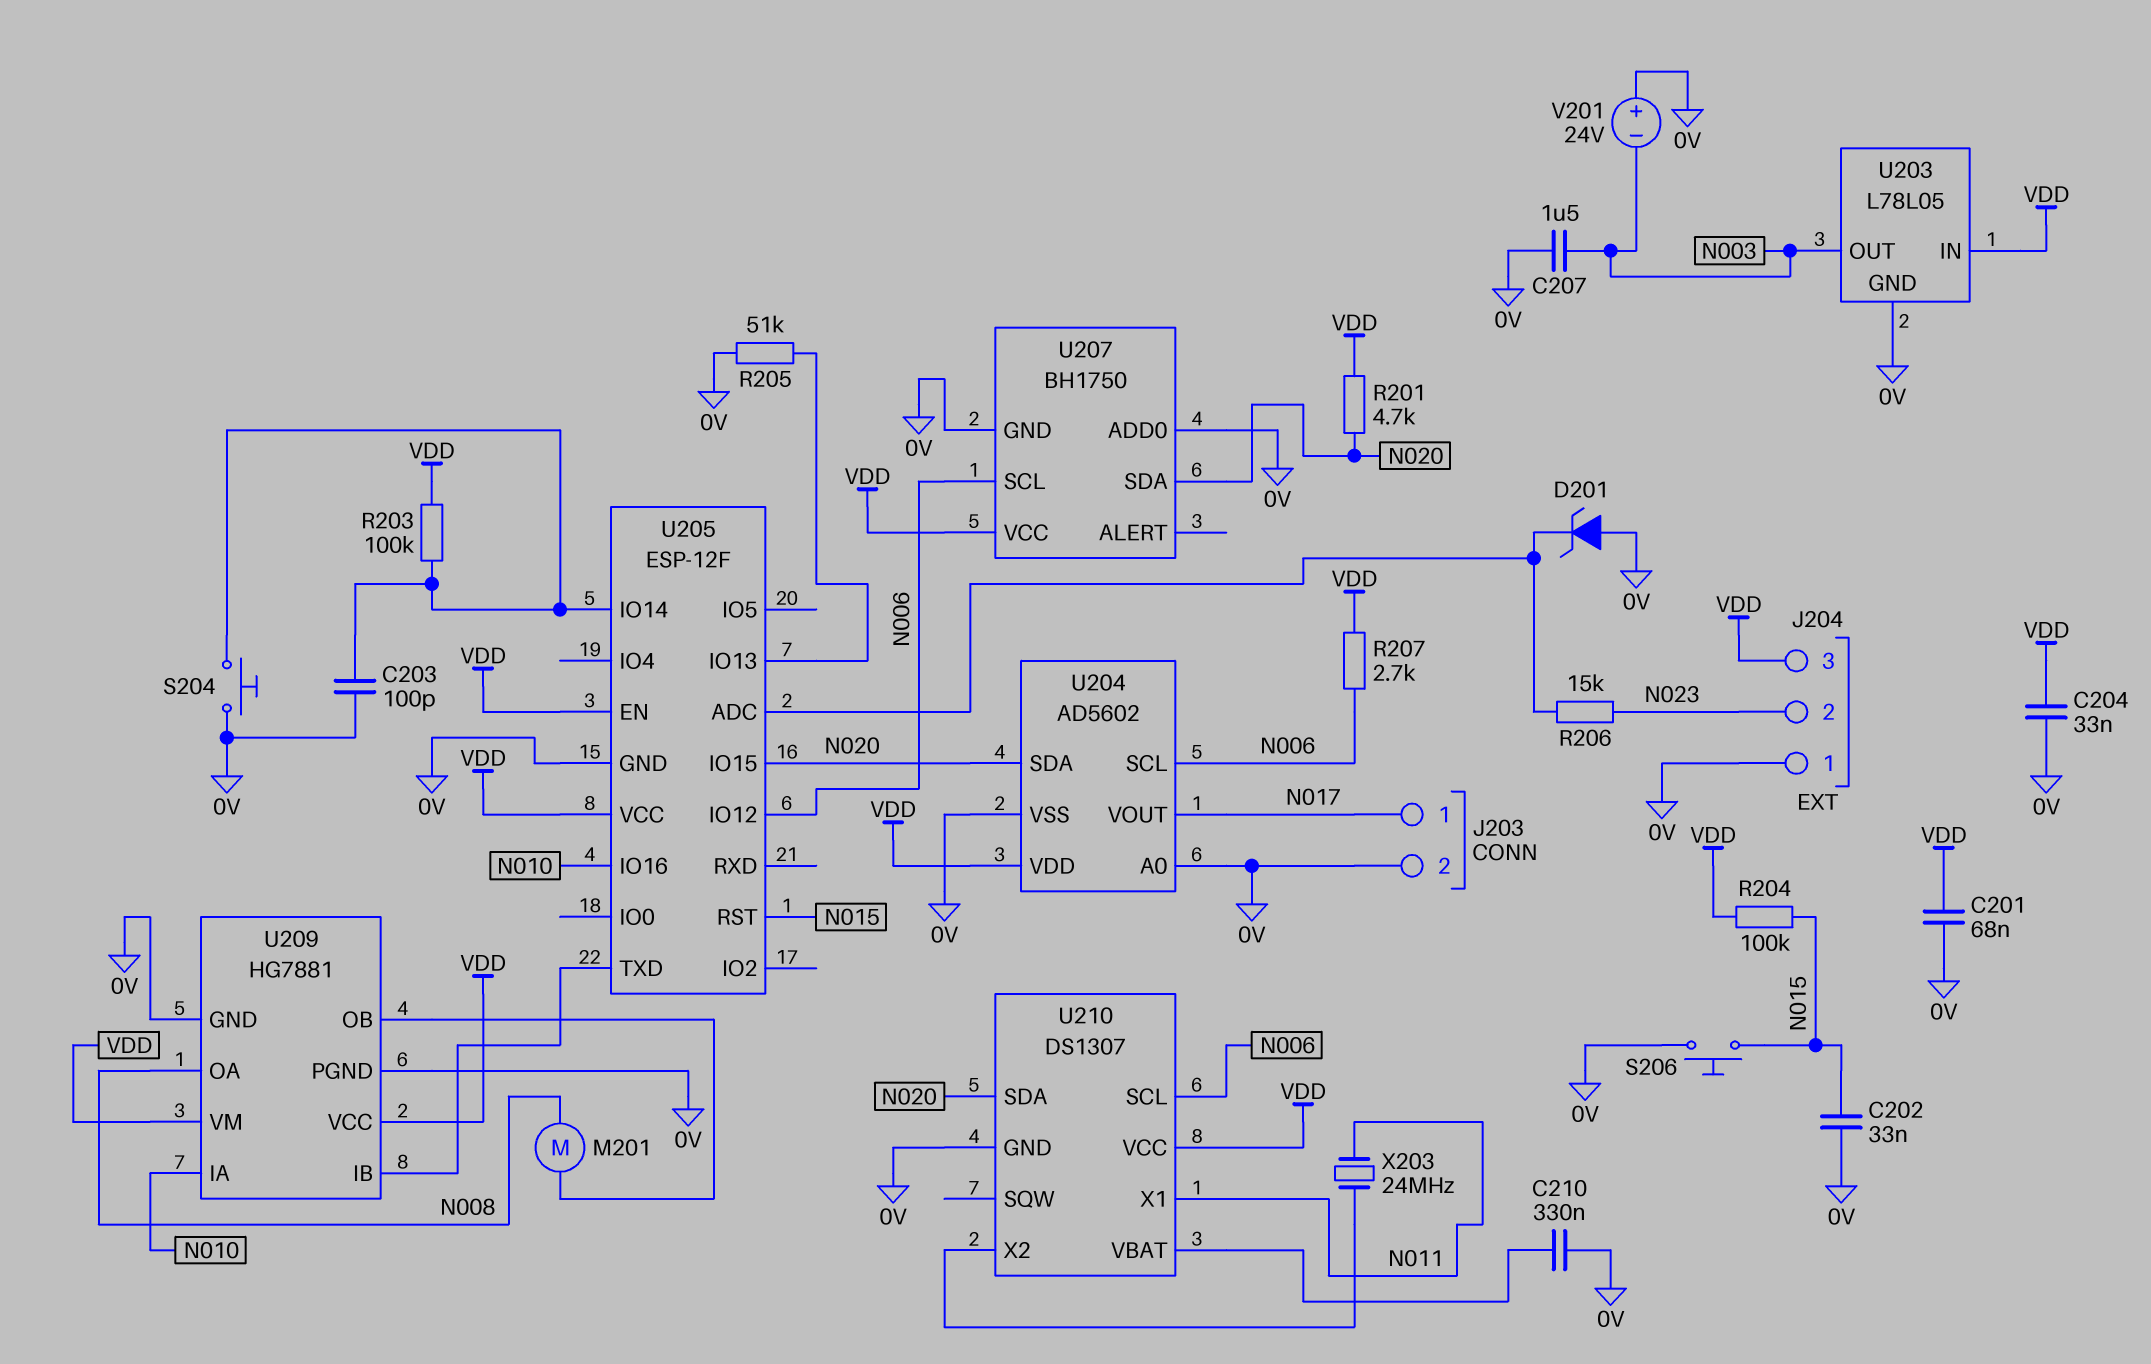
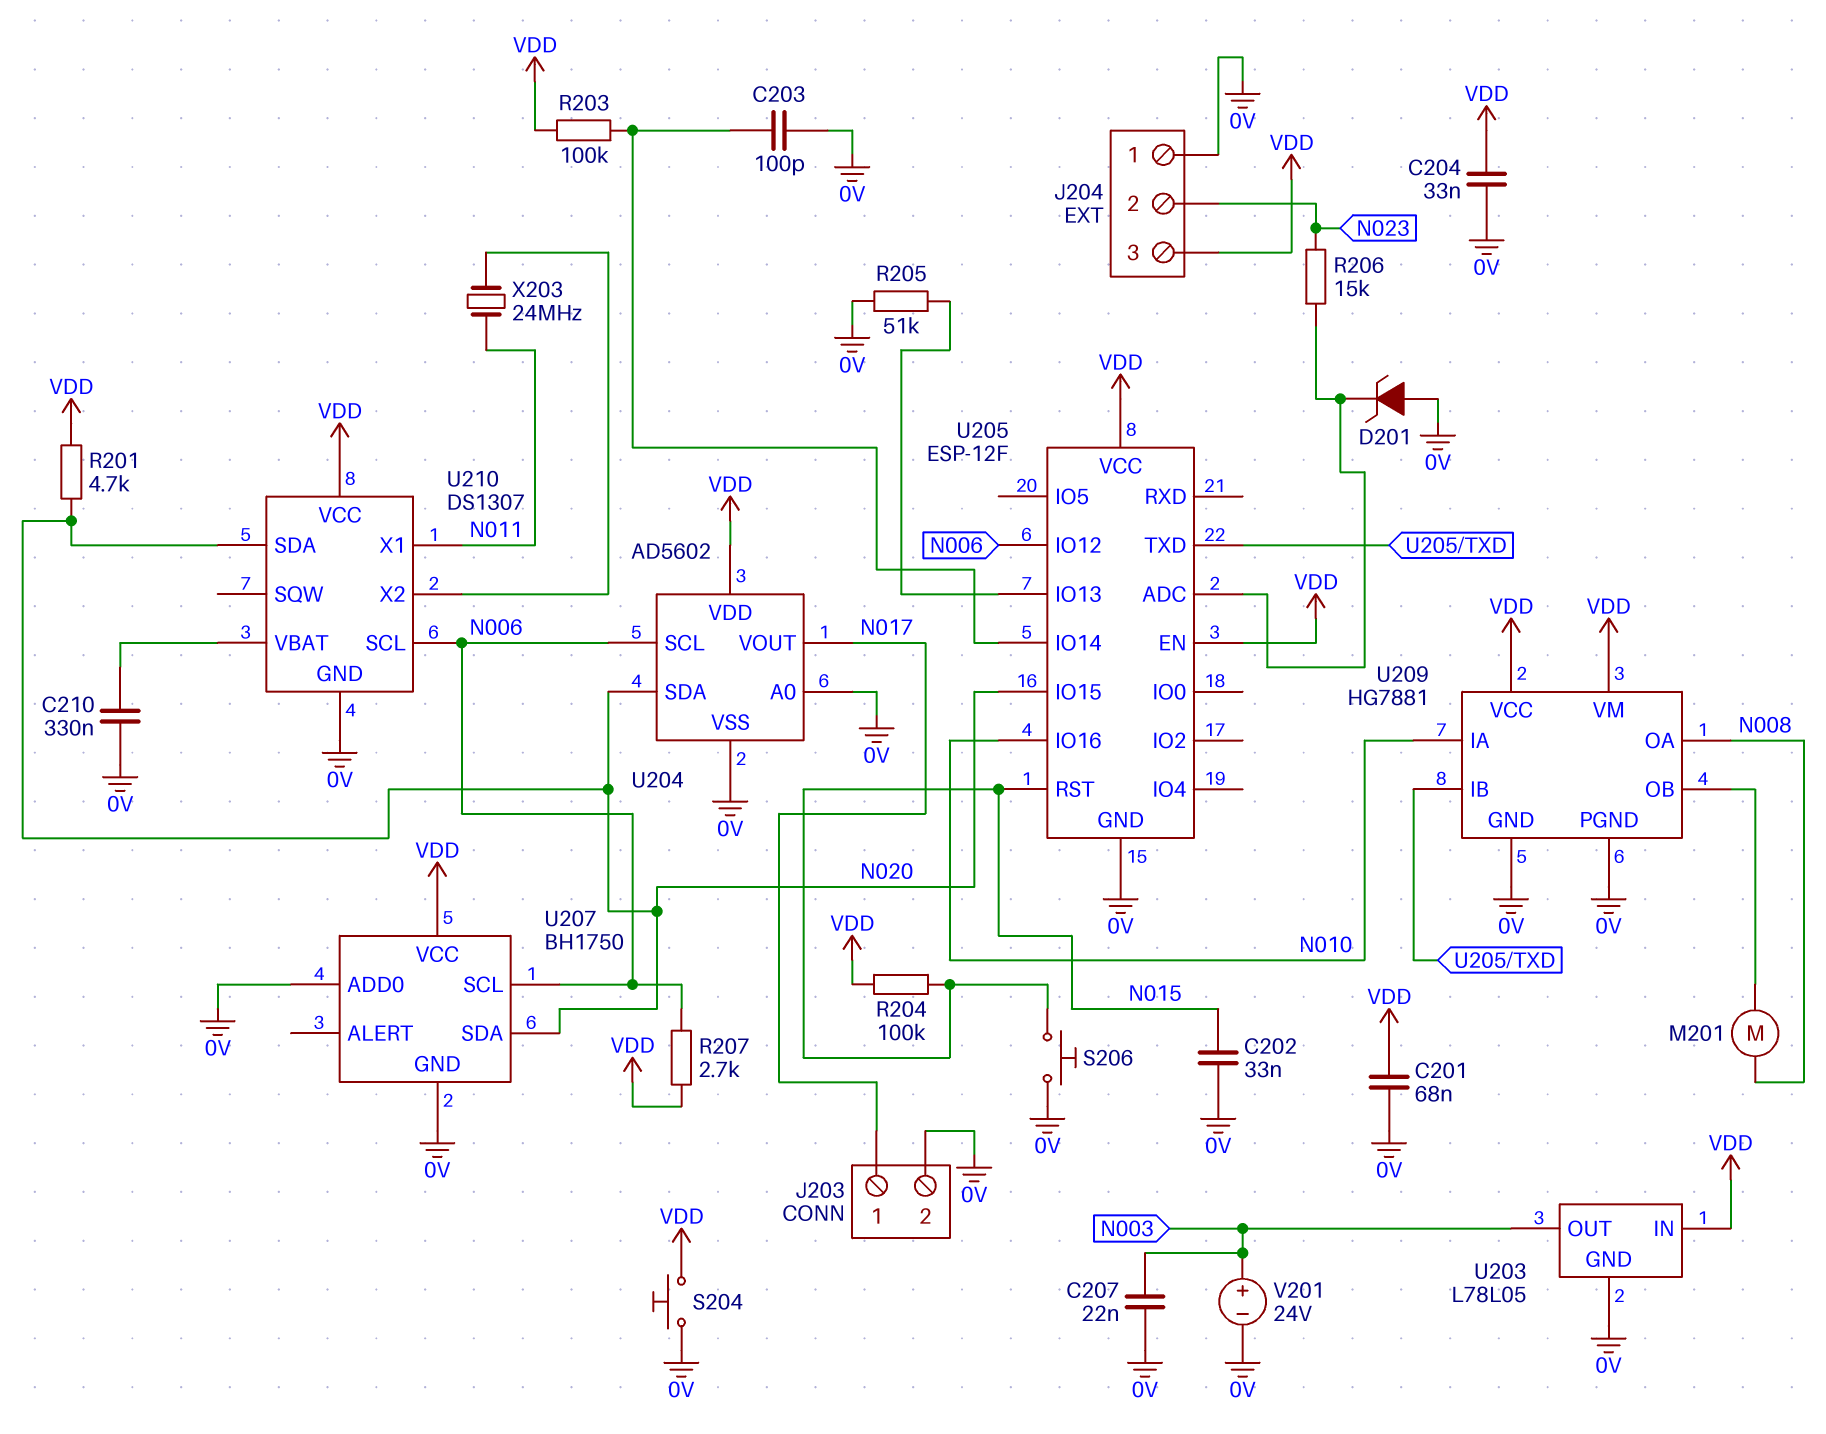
C207: 1.5uF (0V, N003) -> 22nF (0V, N003)
S204: button (0V, U205/IO14) -> button (0V, VDD)
V201: 24V (plus 0V, minus N003) -> 24V (plus N003, minus 0V)

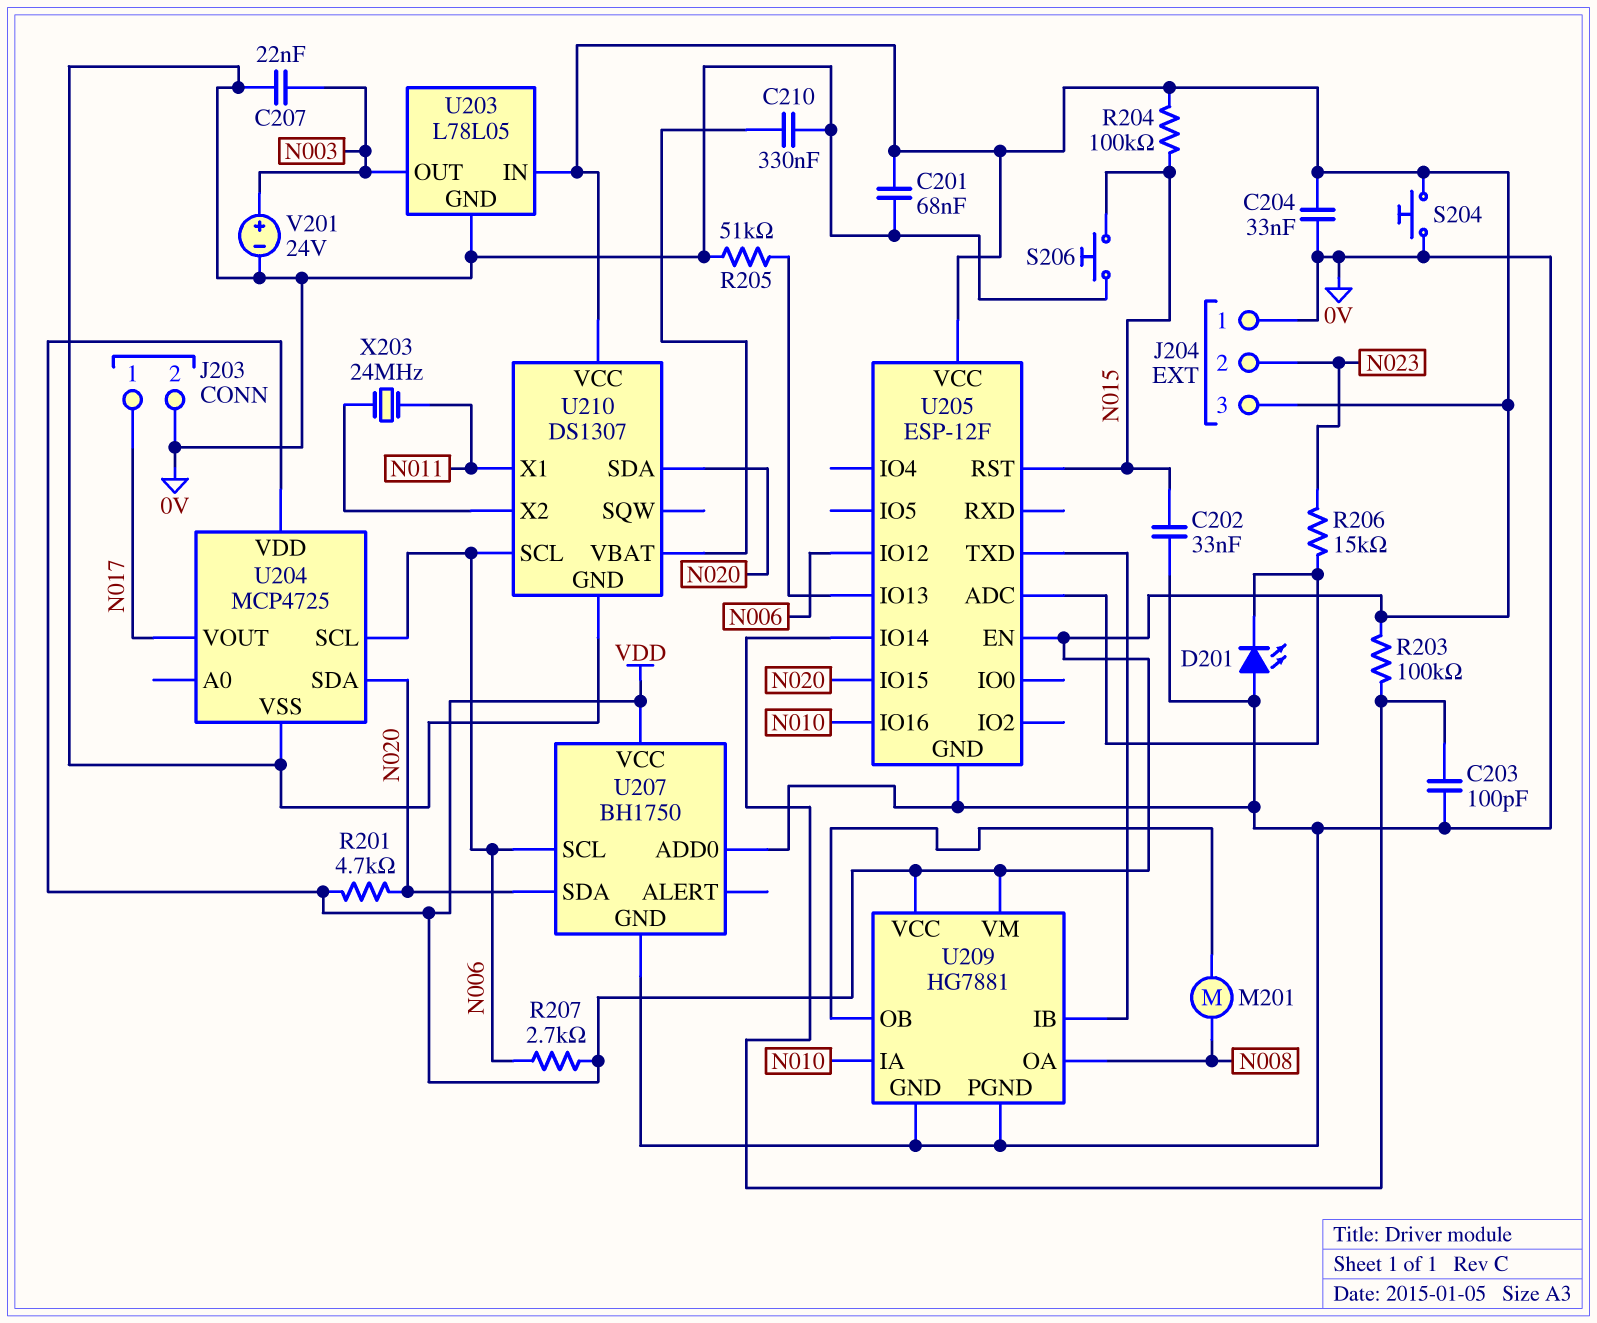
D201: zener (A 0V, K U205/ADC) -> LED (A 0V, K U205/ADC)
U204: AD5602 -> MCP4725
U204 pin A0: 0V -> none

